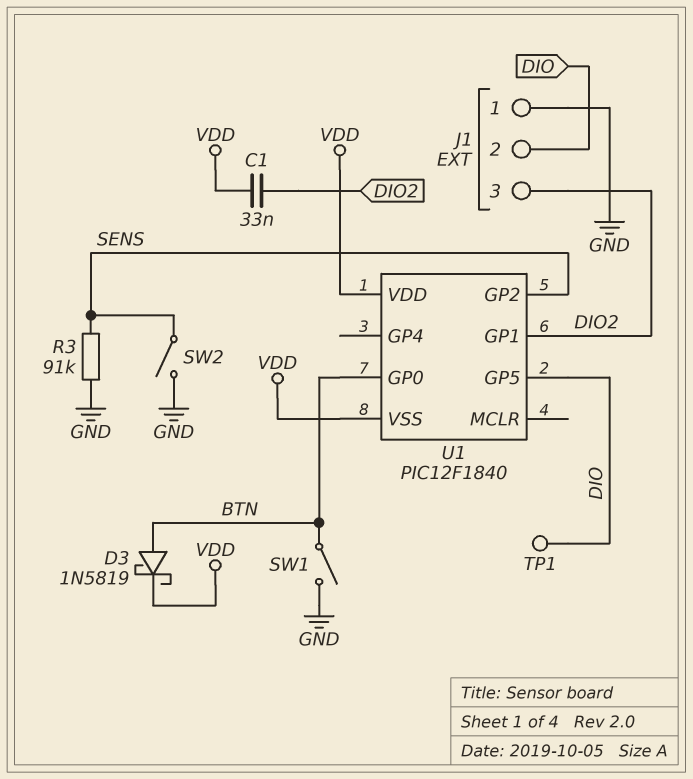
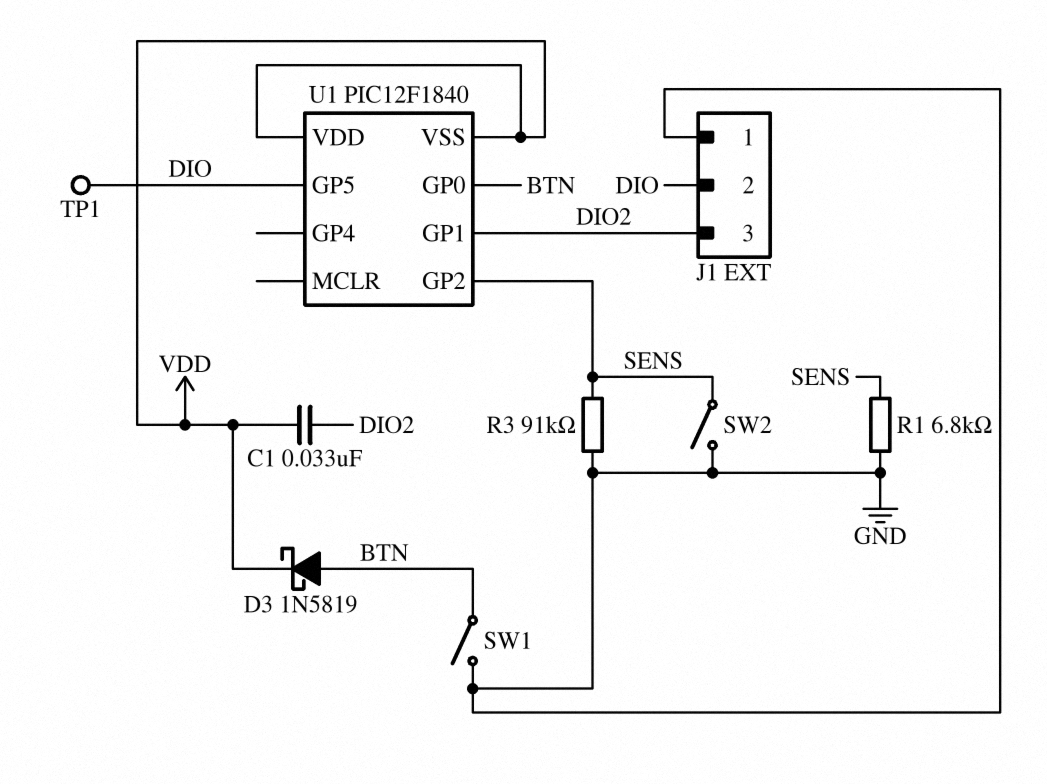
R1: none -> 6.8k (GND, SENS)

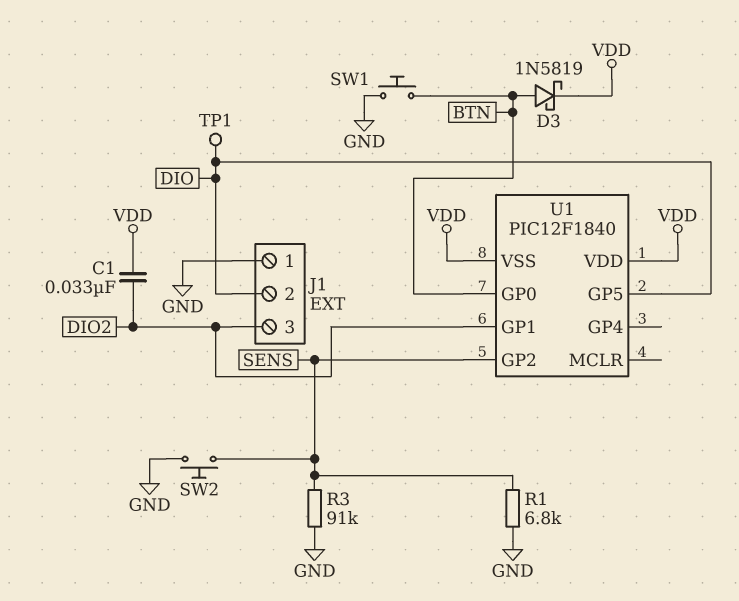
SW1: switch (BTN, GND) -> button (BTN, GND)
SW2: switch (GND, SENS) -> button (GND, SENS)

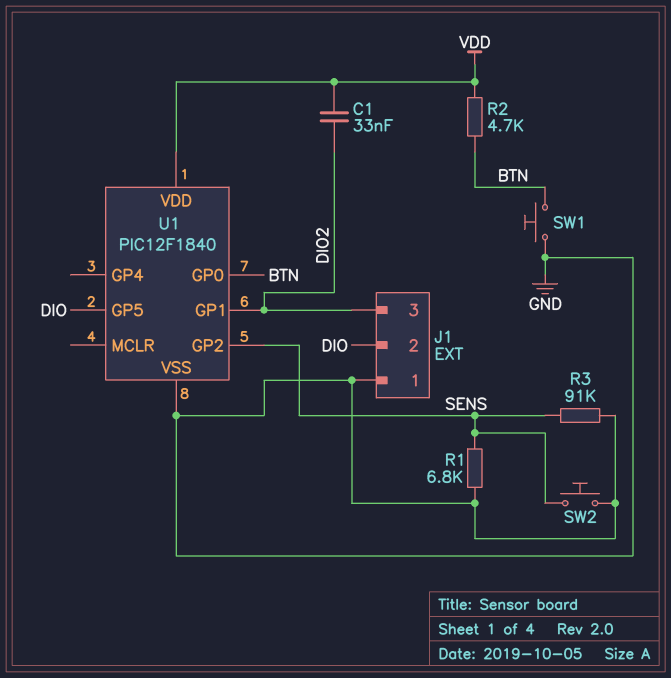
D3: schottky 1N5819 (A BTN, K VDD) -> none
R2: none -> 4.7k (BTN, VDD)
TP1: test point (DIO) -> none
U1 pin VSS: VDD -> GND

